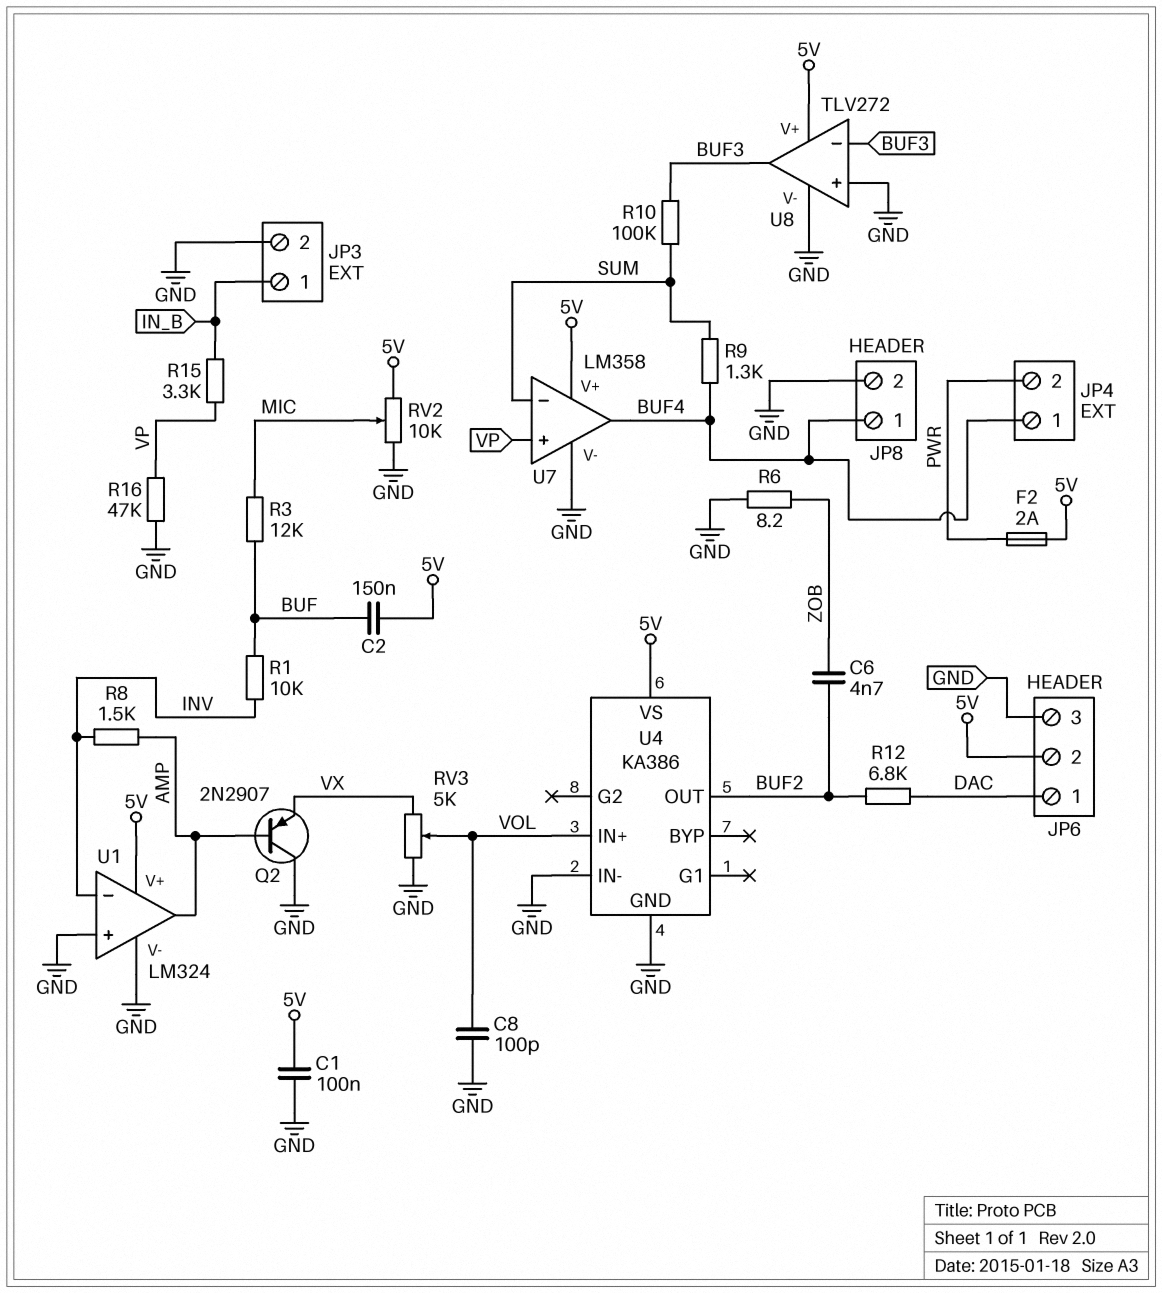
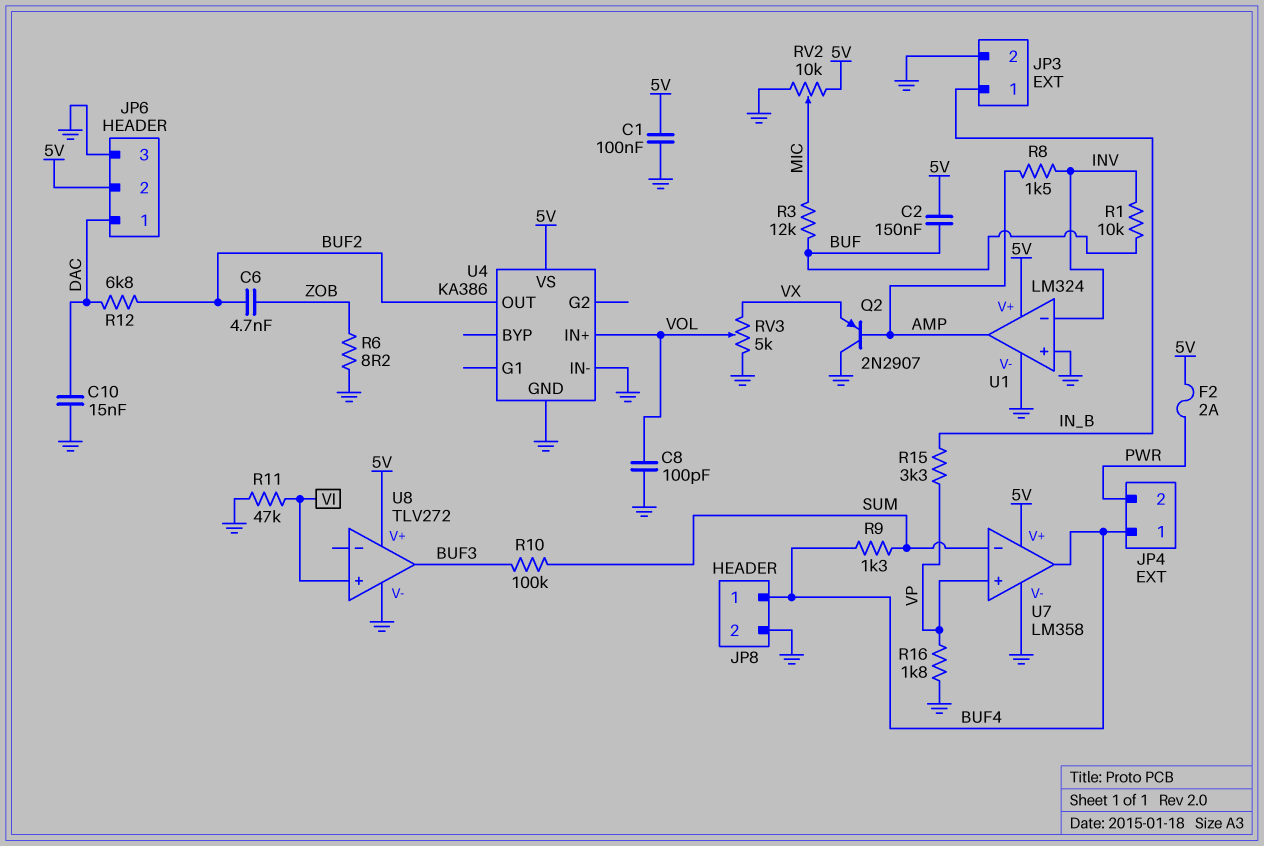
C10: none -> 15nF (DAC, GND)
R11: none -> 47k (GND, VI)
R16: 47k (GND, VP) -> 1.8k (GND, VP)
U8 pin in+: GND -> VI
U8 pin in-: BUF3 -> none

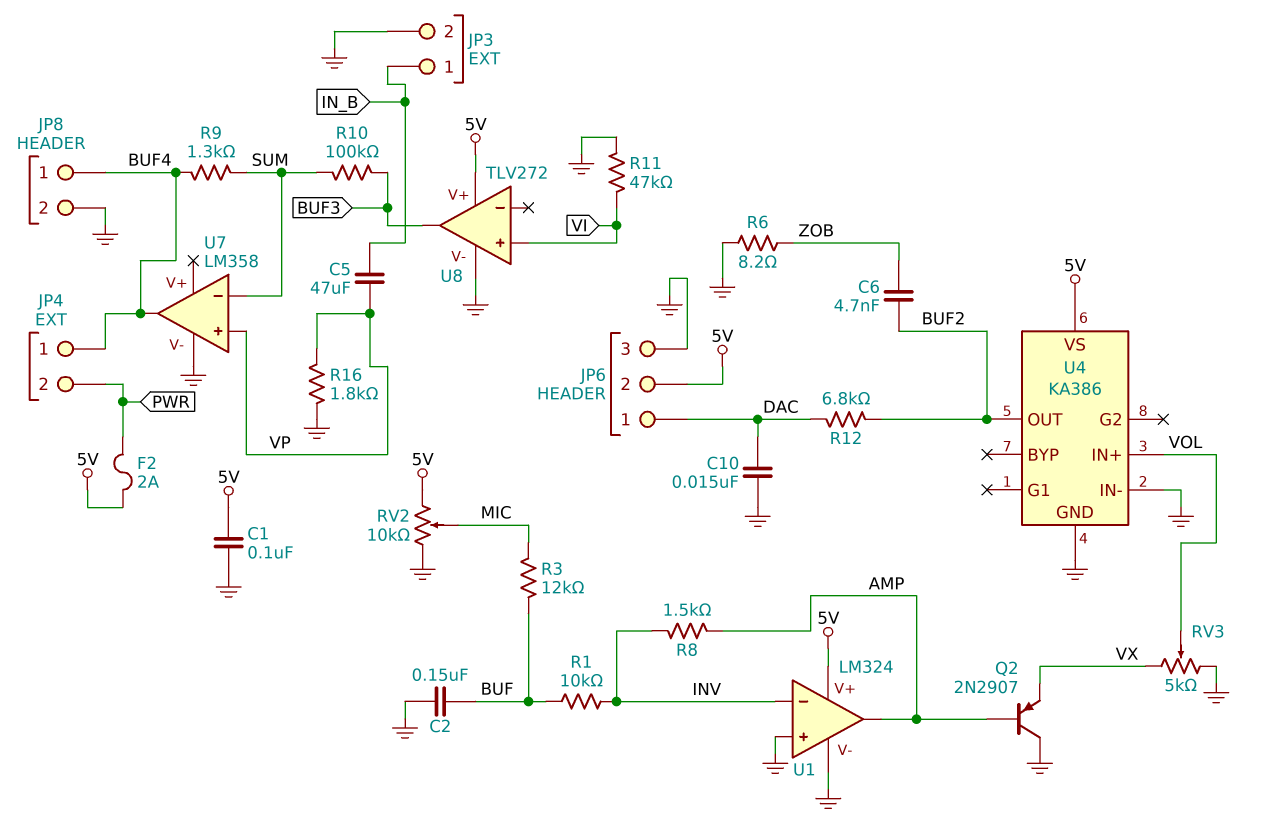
C2: 150nF (5V, BUF) -> 150nF (BUF, GND)
C5: none -> 47uF (IN_B, VP)
C8: 100pF (GND, VOL) -> none
R15: 3.3k (IN_B, VP) -> none
U7 pin V+: 5V -> none

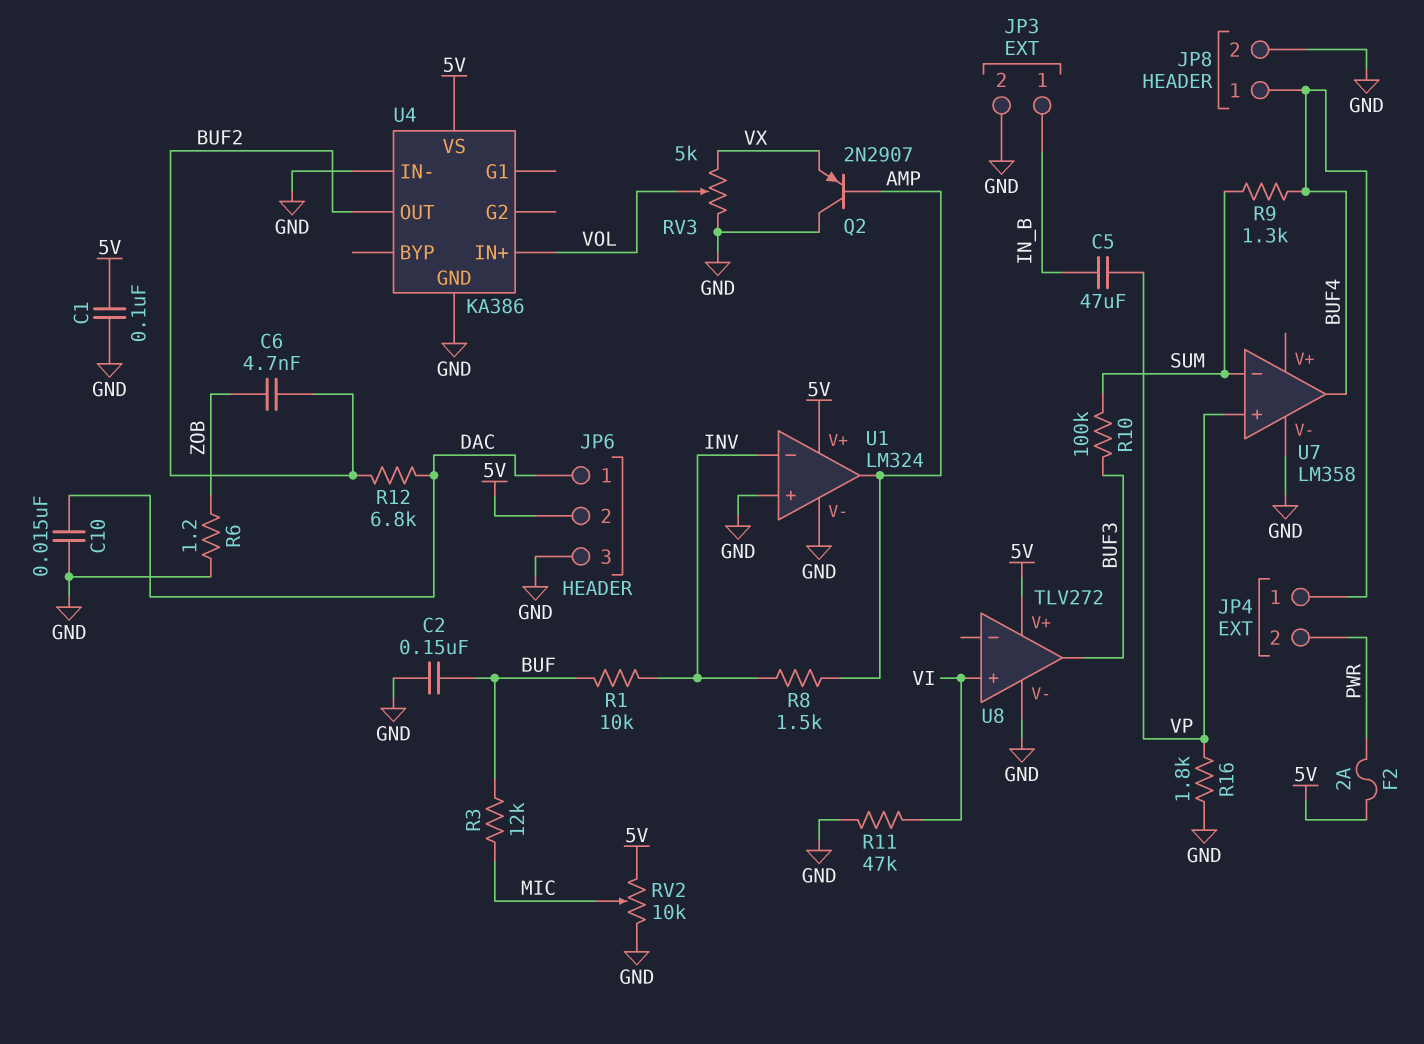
R6: 8.2 (GND, ZOB) -> 1.2 (GND, ZOB)

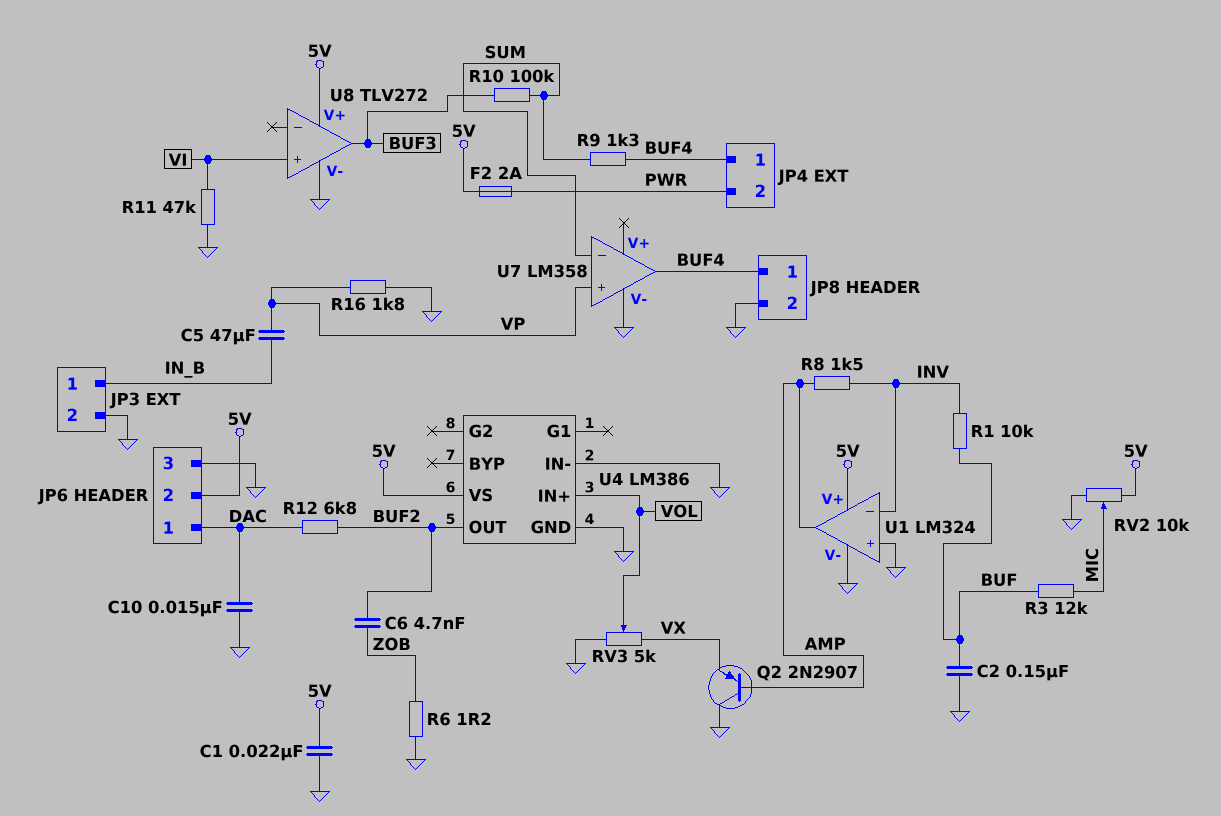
C1: 100nF (5V, GND) -> 22nF (5V, GND)
U4: KA386 -> LM386

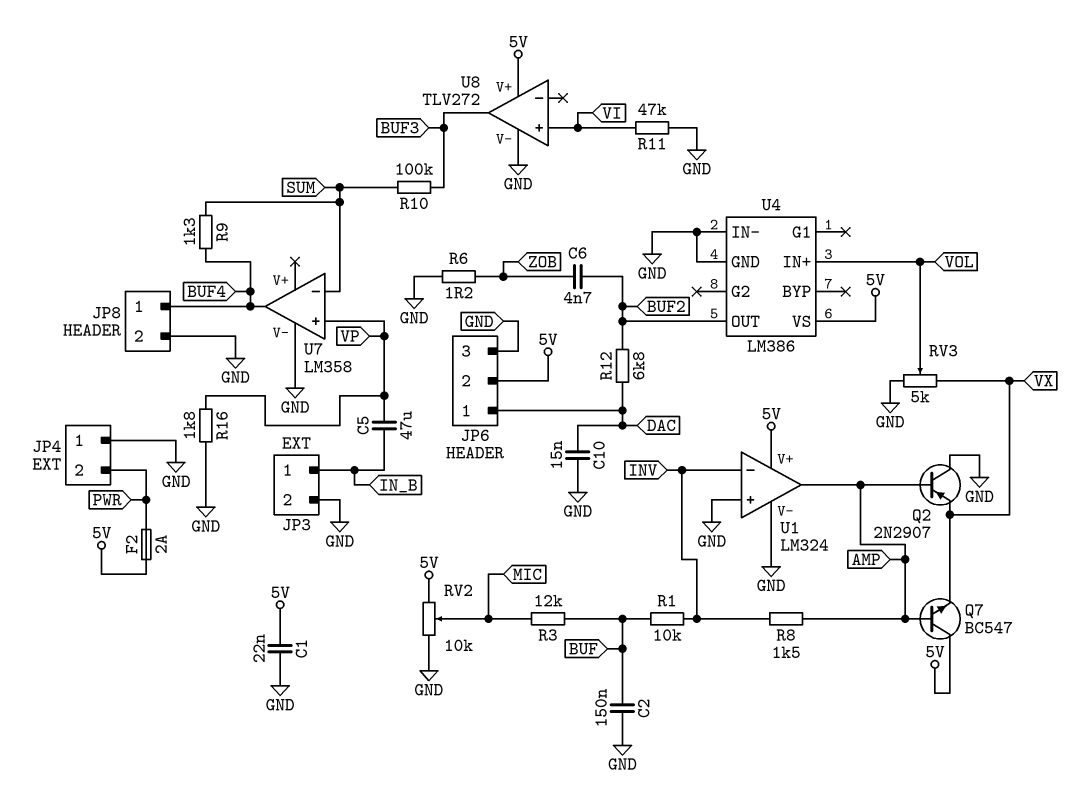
JP4 pin 1: BUF4 -> GND
Q7: none -> NPN BC547 (B AMP, C 5V, E VX)

